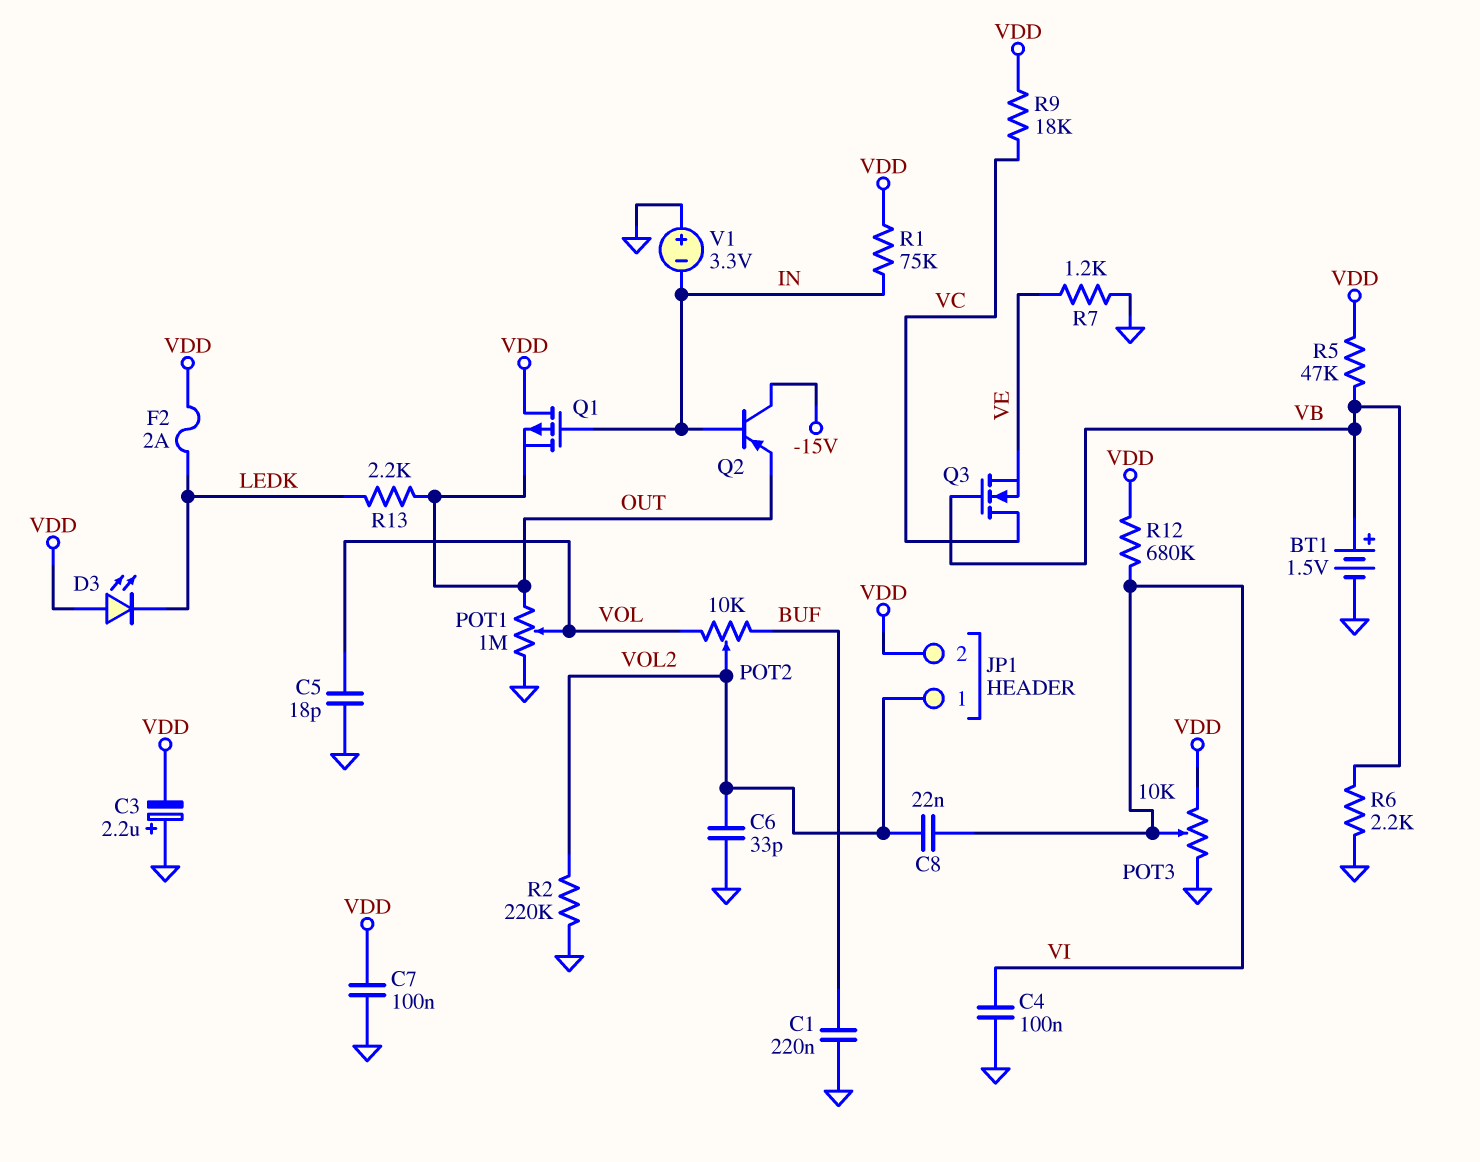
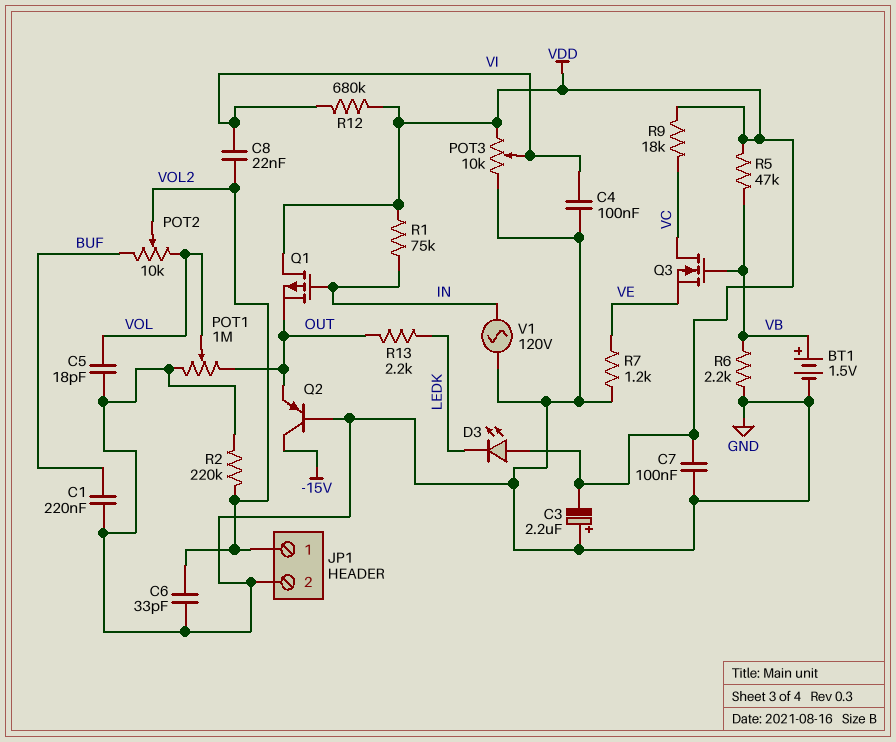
F2: 2A (LEDK, VDD) -> none
JP1 pin 2: VDD -> GND
Q2: PNP (B IN, C -15V, E OUT) -> PNP (B GND, C -15V, E OUT)
V1: 3.3V (plus GND, minus IN) -> AC 120V (GND, IN)

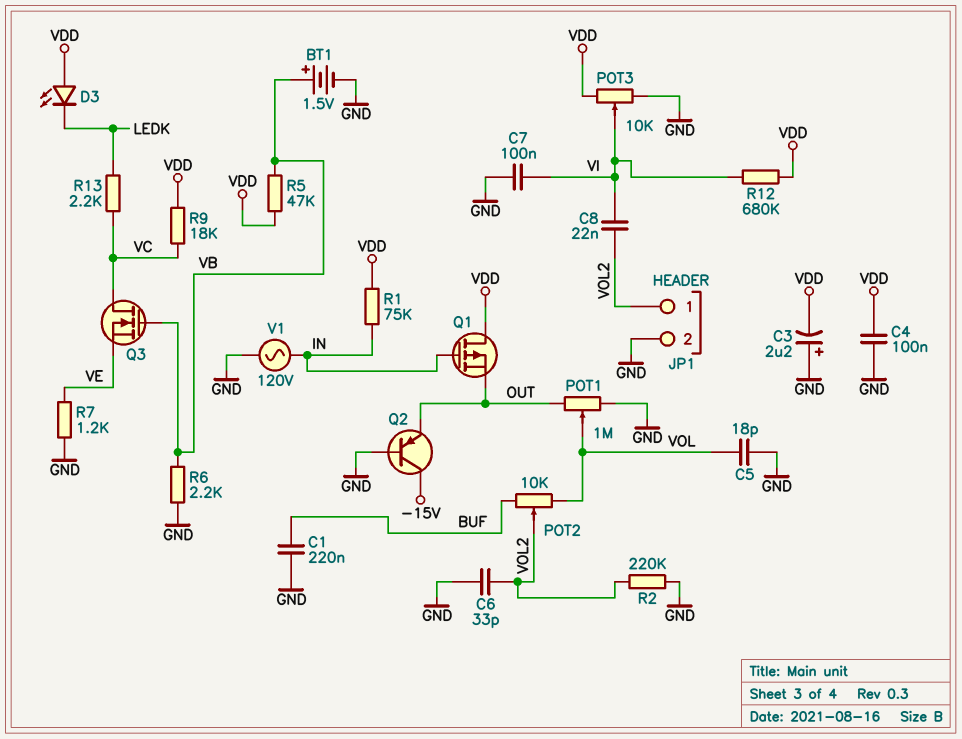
C4: 100nF (GND, VI) -> 100nF (GND, VDD)
C7: 100nF (GND, VDD) -> 100nF (GND, VI)
R13: 2.2k (LEDK, OUT) -> 2.2k (LEDK, VC)

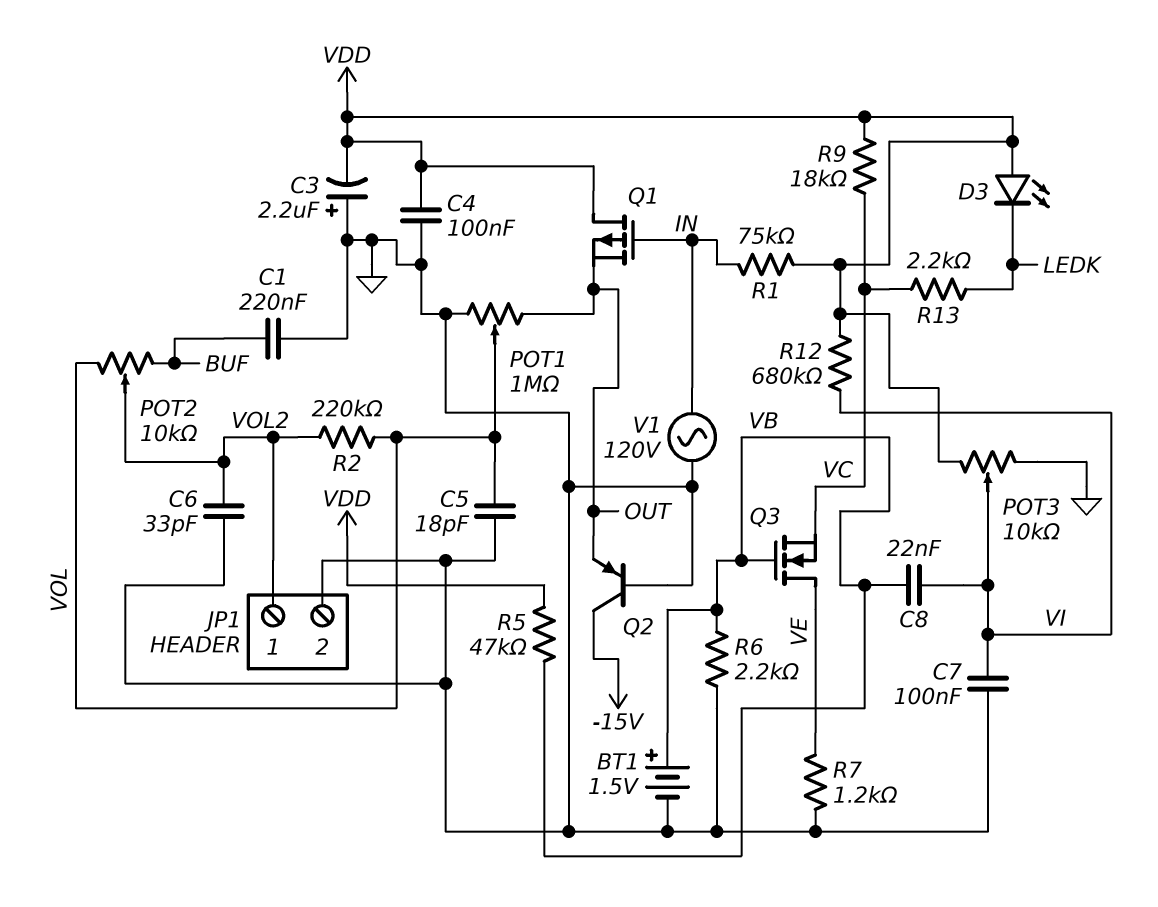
C8: 22nF (VI, VOL2) -> 22nF (VB, VI)
Q3: NMOS (G VB, D VC, S VE) -> NMOS (G VB, D VE, S VC)
R2: 220k (GND, VOL2) -> 220k (VOL, VOL2)

